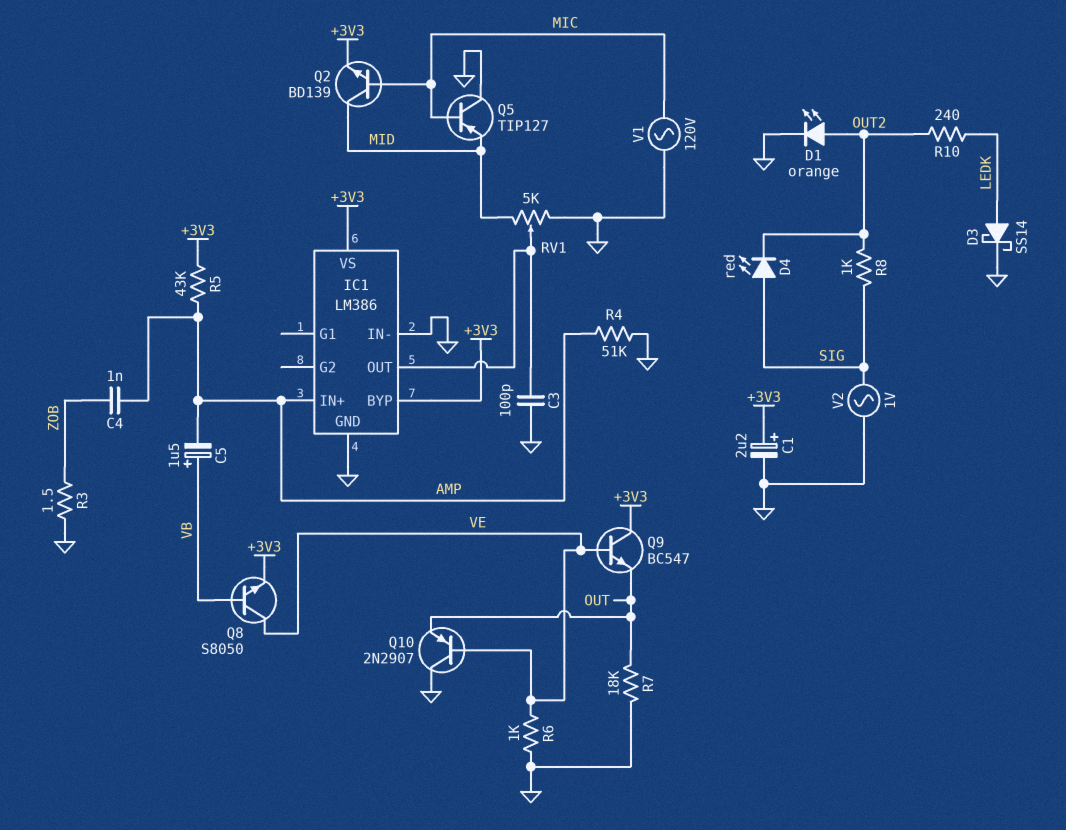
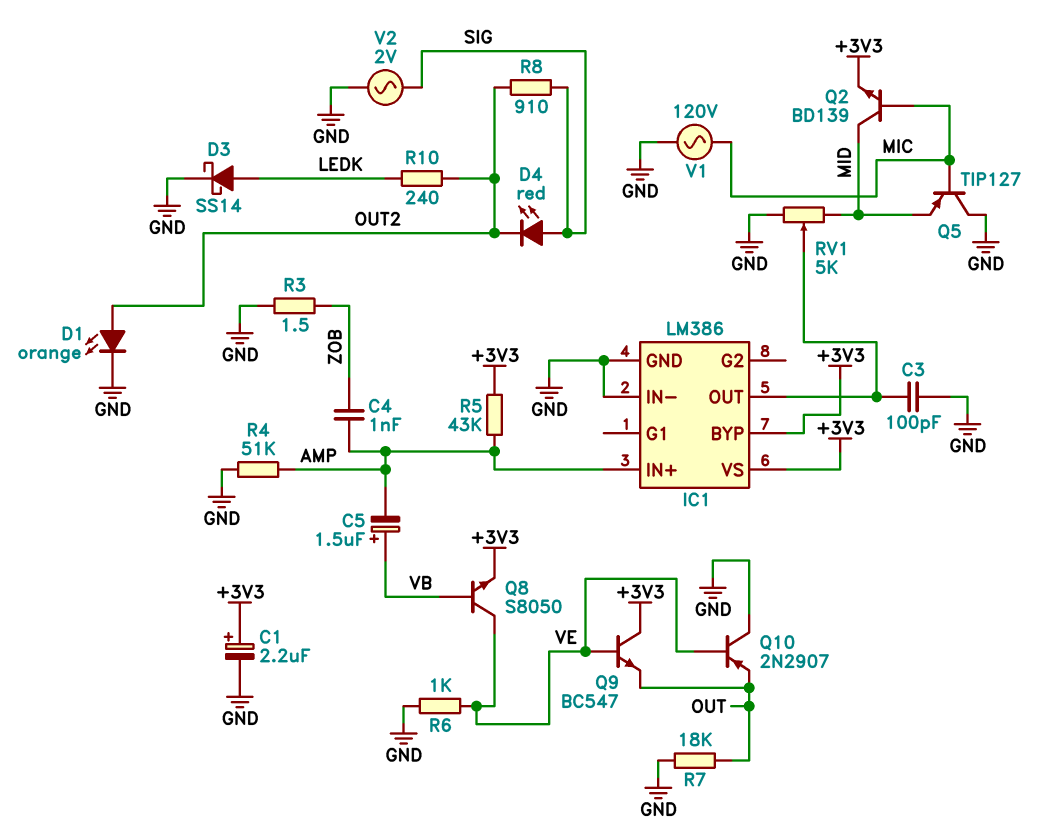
R8: 1k (OUT2, SIG) -> 910 (OUT2, SIG)
V2: AC 1V (GND, SIG) -> AC 2V (GND, SIG)

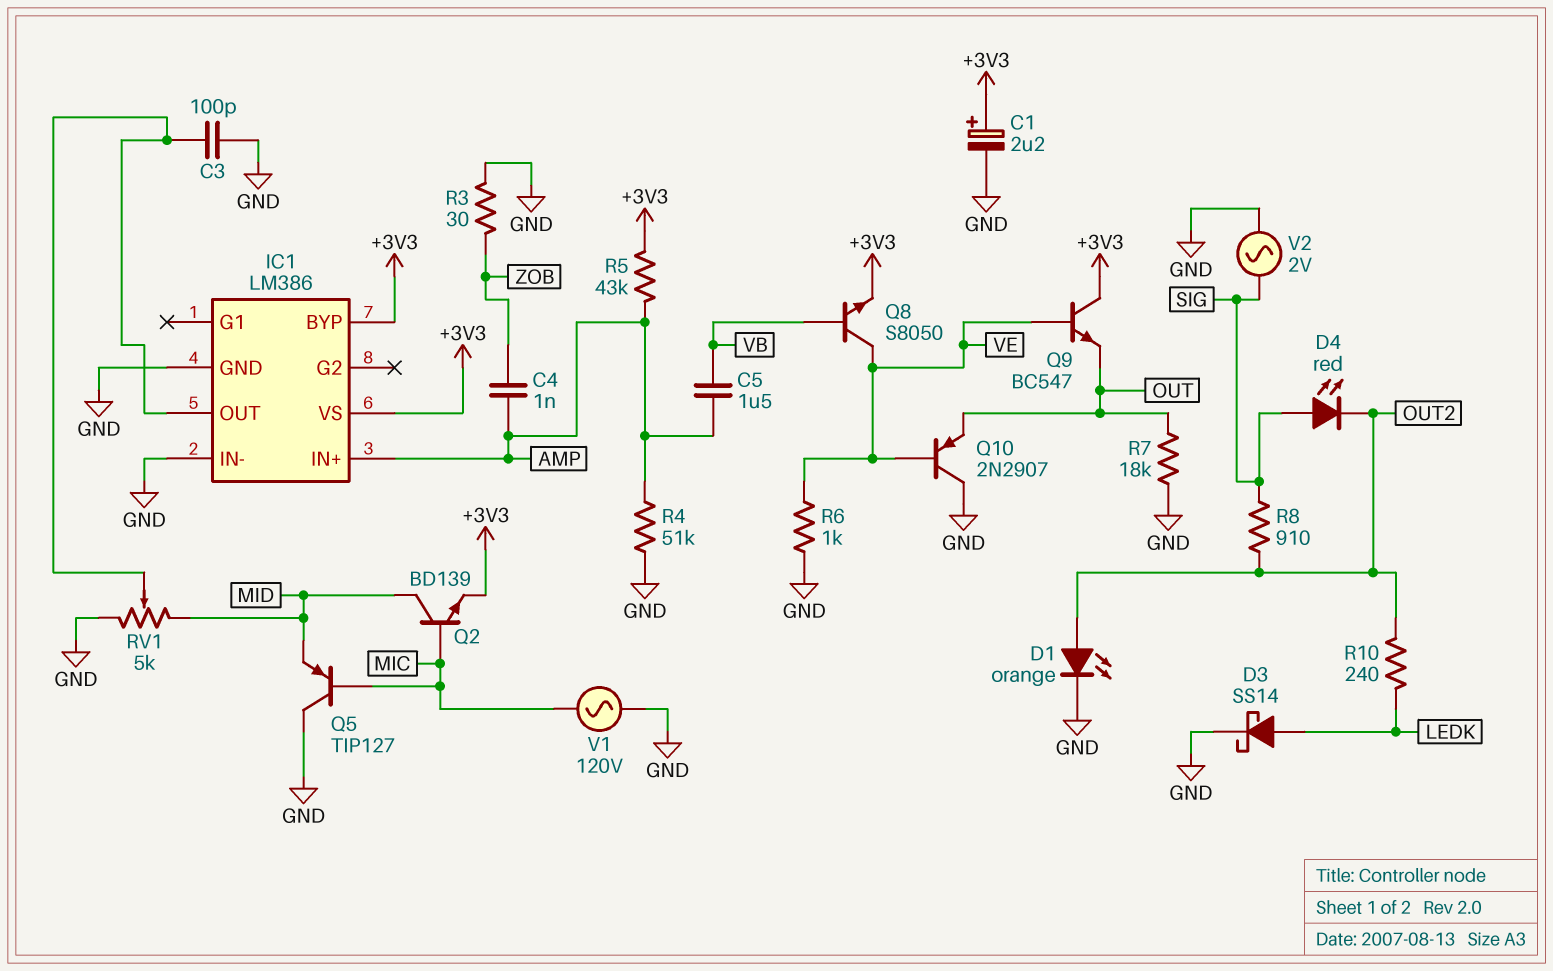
C5: 1.5uF (plus VB, minus AMP) -> 1.5uF (AMP, VB)
R3: 1.5 (GND, ZOB) -> 30 (GND, ZOB)

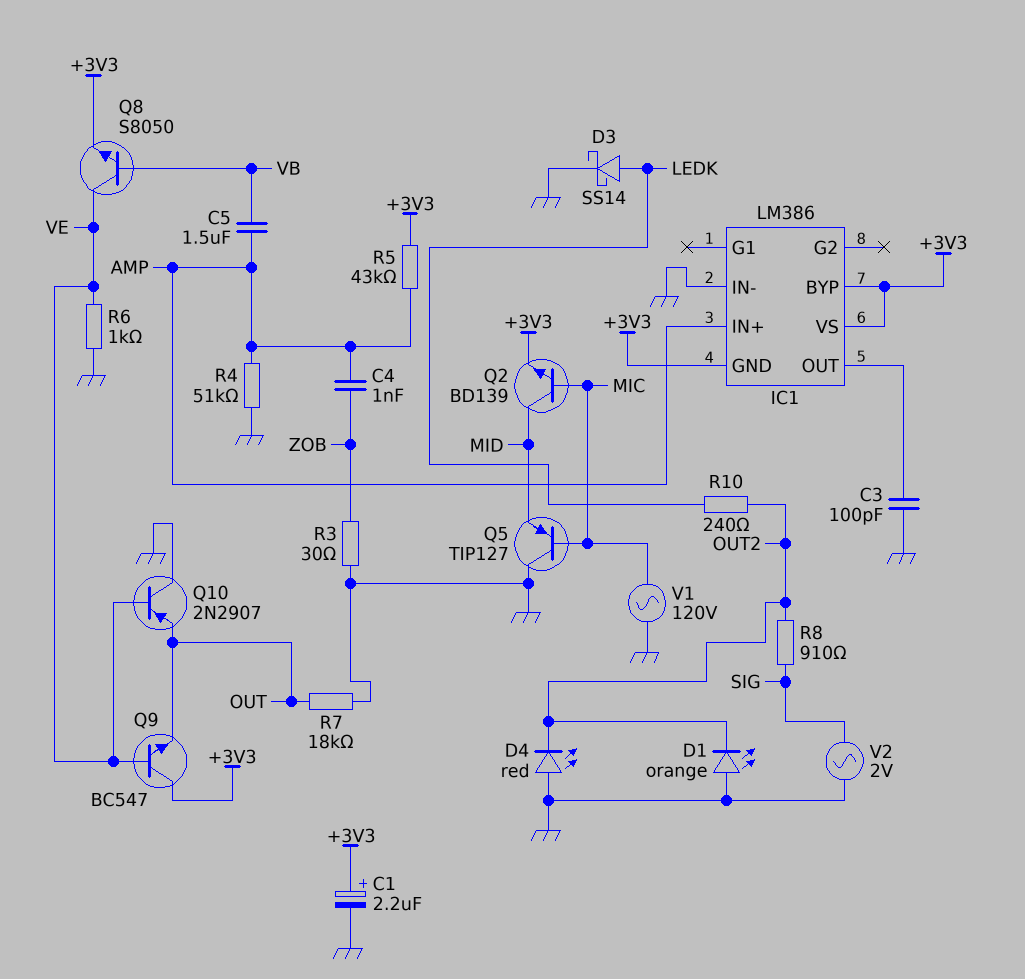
D1: LED orange (A OUT2, K GND) -> LED orange (A GND, K OUT2)
D4: LED red (A SIG, K OUT2) -> LED red (A GND, K OUT2)
IC1 pin GND: GND -> +3V3
RV1: 5k (GND, MID, wiper IC1/OUT) -> none

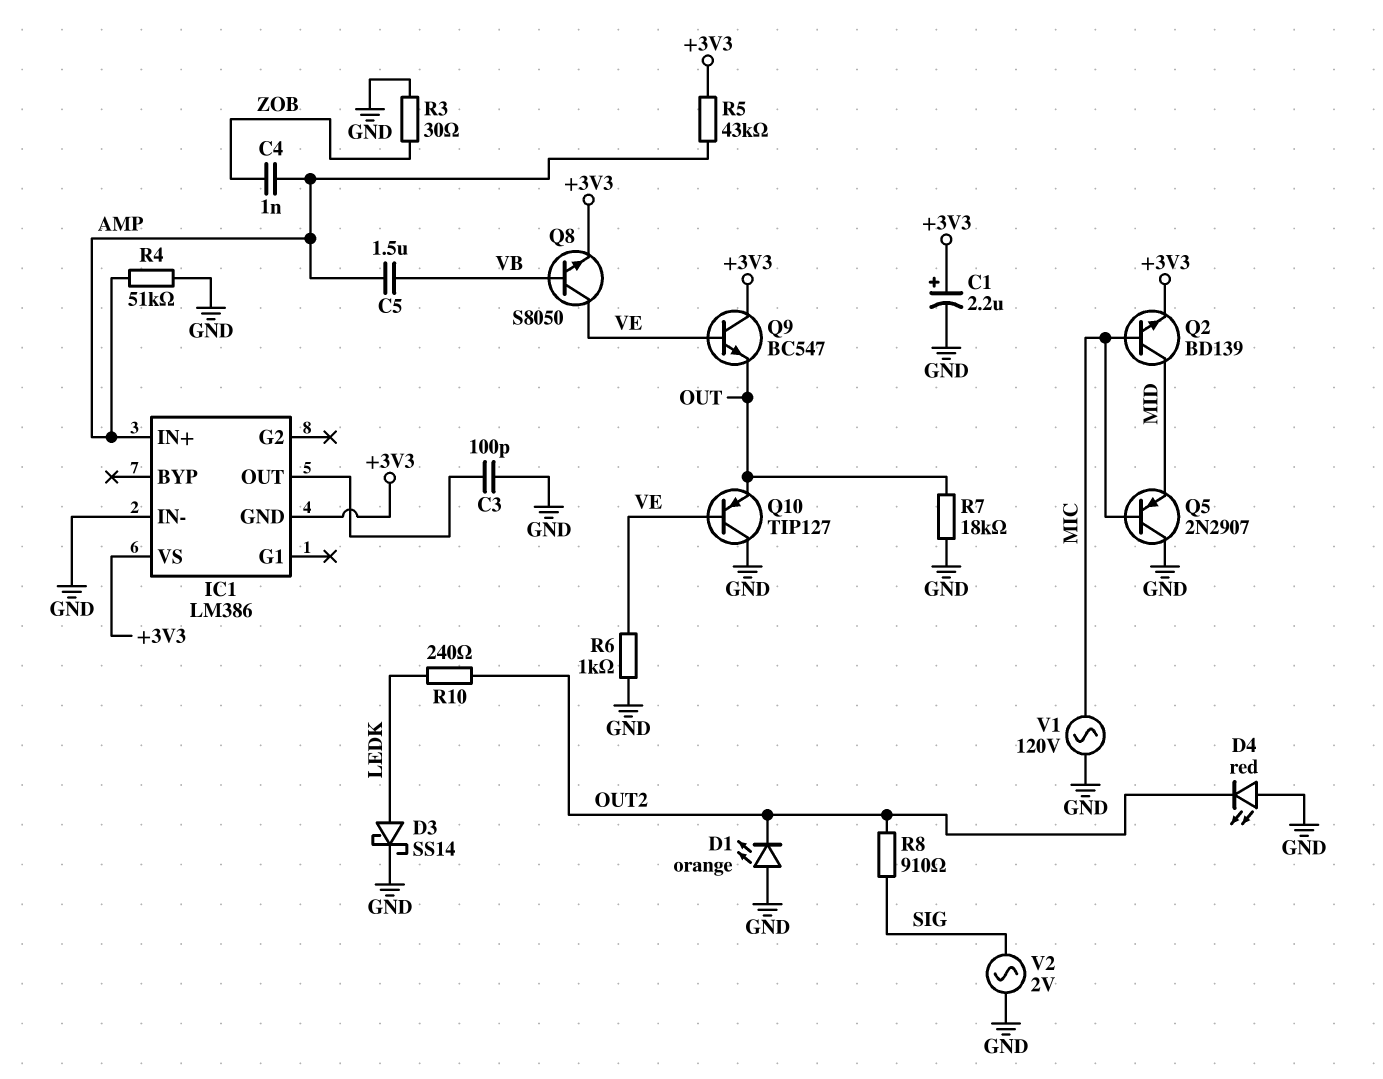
IC1 pin BYP: +3V3 -> none
Q5: PNP TIP127 (B MIC, C GND, E MID) -> PNP 2N2907 (B MIC, C GND, E MID)
Q10: PNP 2N2907 (B VE, C GND, E OUT) -> PNP TIP127 (B VE, C GND, E OUT)

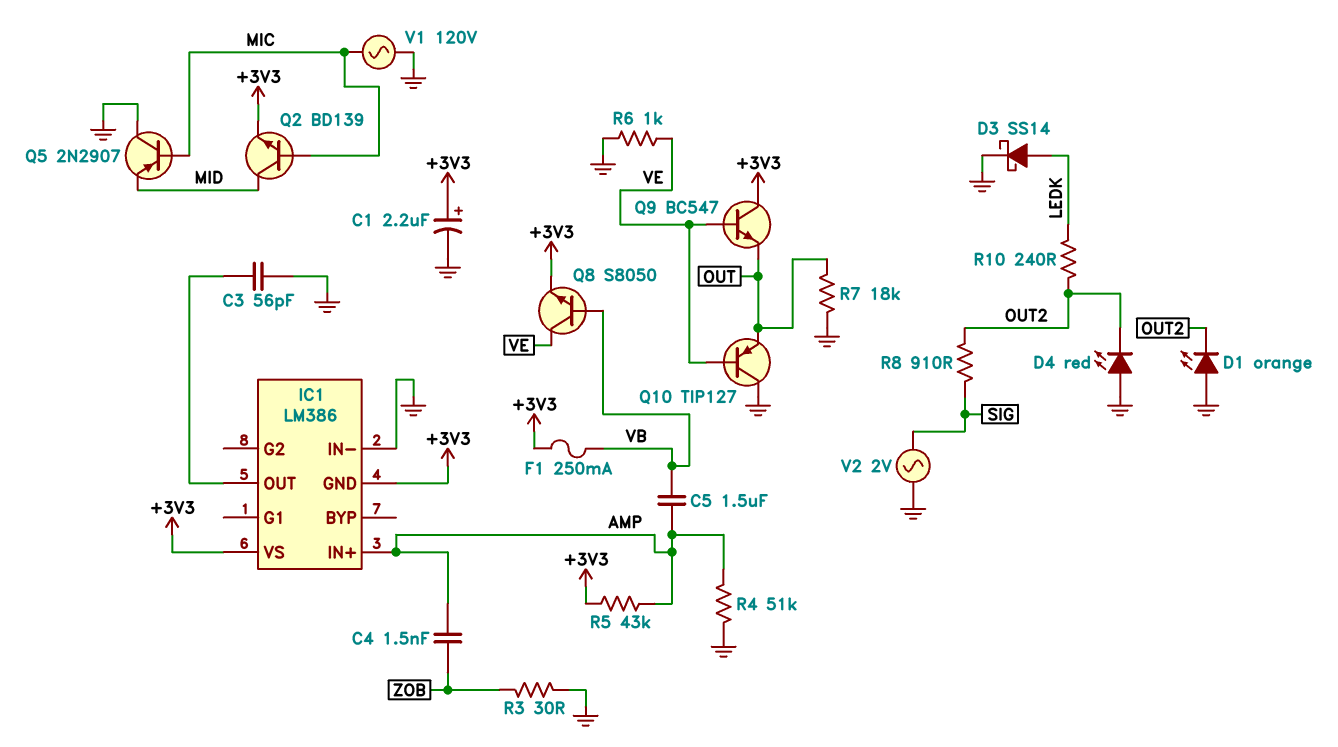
C3: 100pF (GND, IC1/OUT) -> 56pF (GND, IC1/OUT)
C4: 1nF (AMP, ZOB) -> 1.5nF (AMP, ZOB)
F1: none -> 250mA (+3V3, VB)

